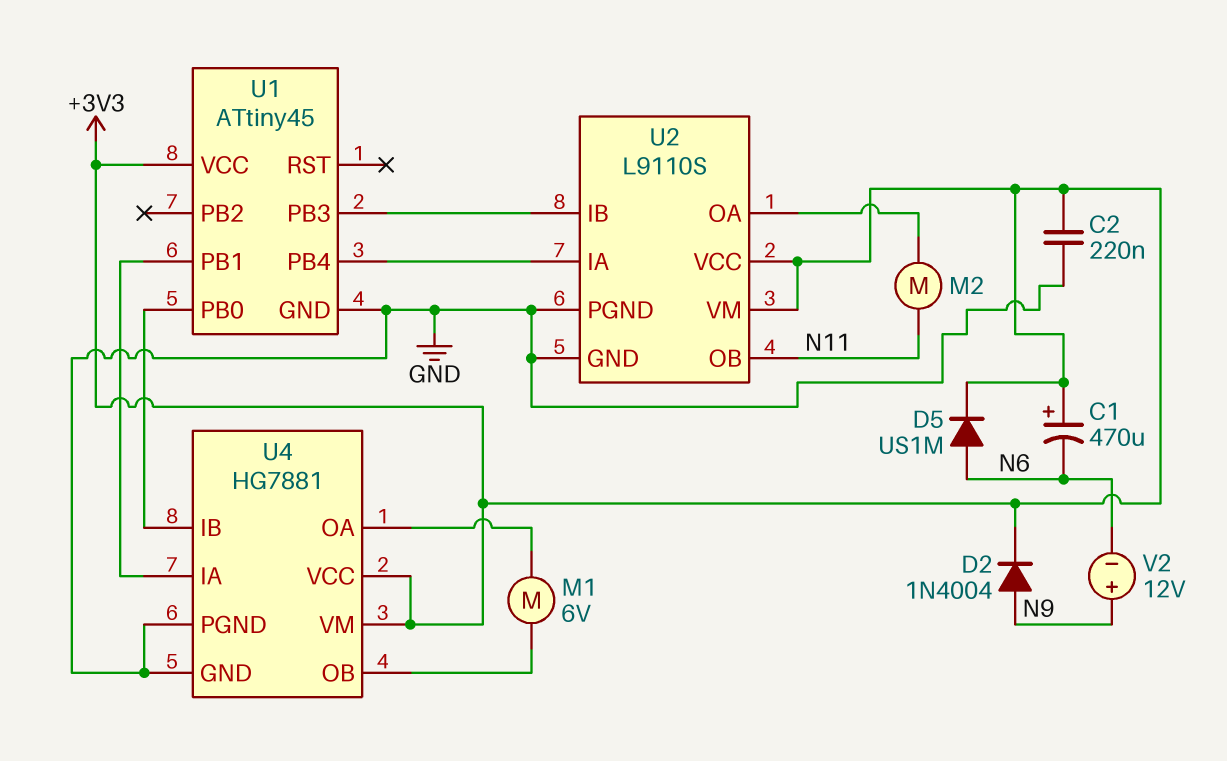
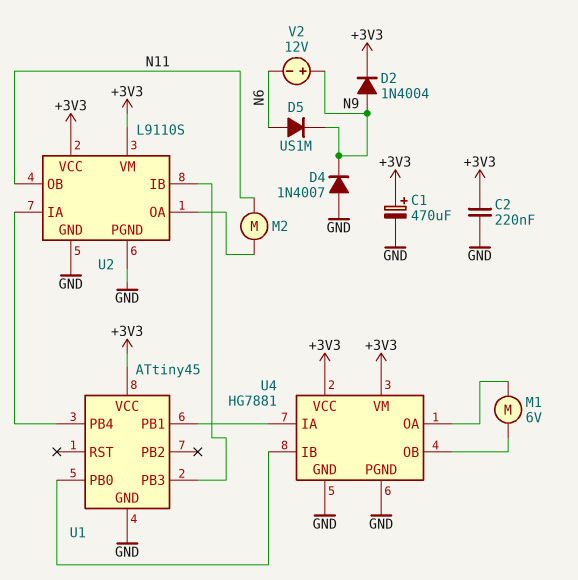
C1: 470uF (plus +3V3, minus N6) -> 470uF (plus +3V3, minus GND)
D4: none -> diode 1N4007 (A GND, K N9)
D5: diode US1M (A N6, K +3V3) -> diode US1M (A N6, K N9)

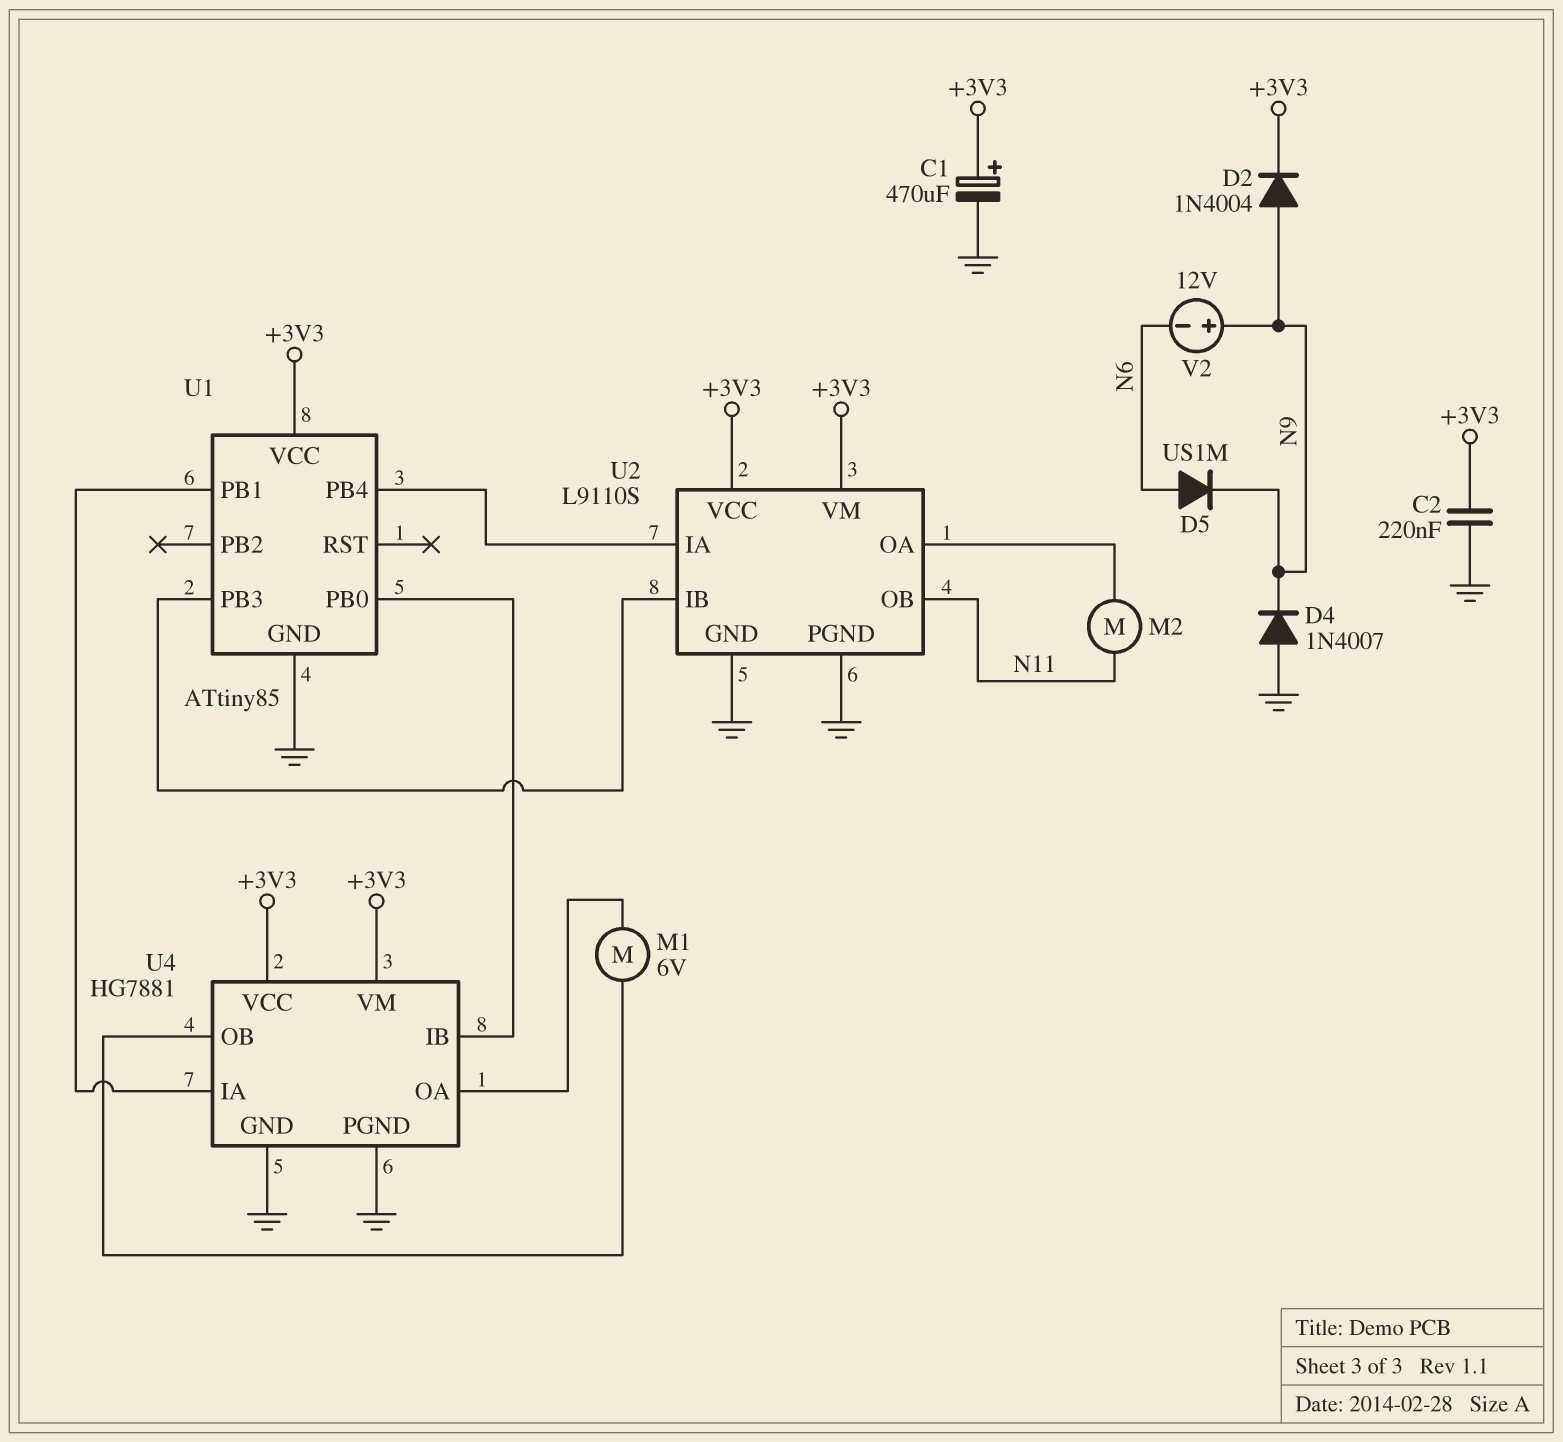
U1: ATtiny45 -> ATtiny85

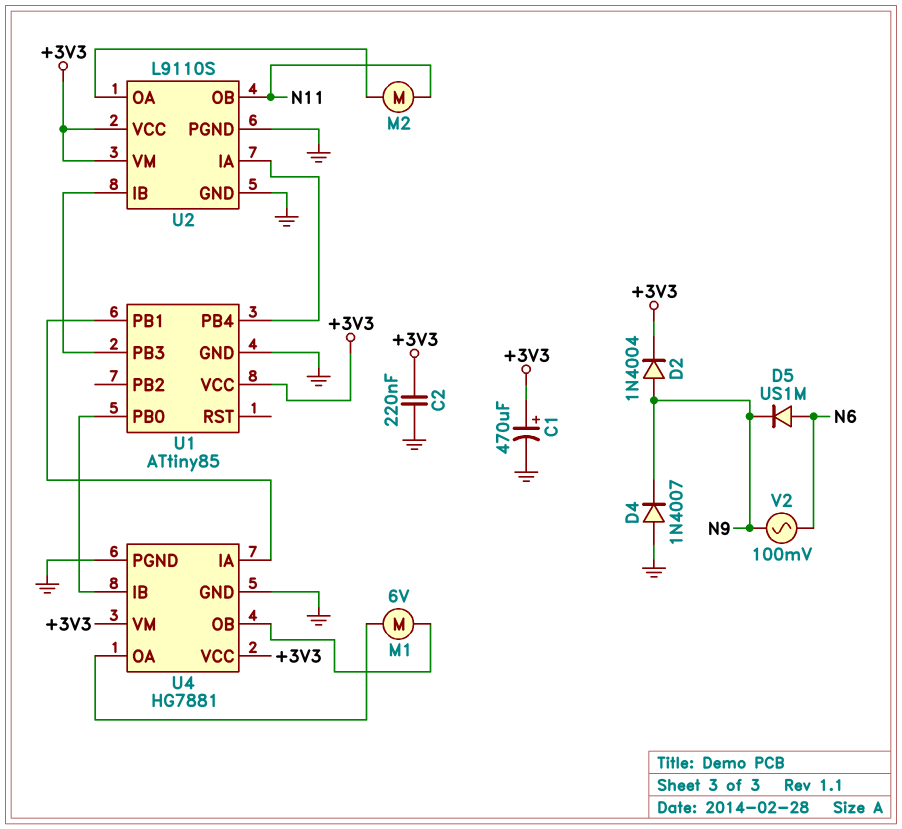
V2: 12V (plus N9, minus N6) -> AC 100mV (N6, N9)

